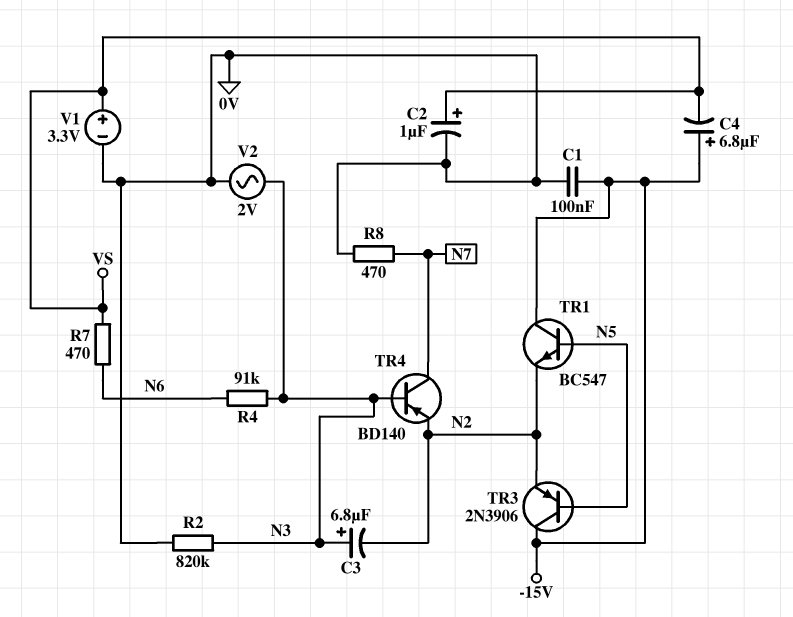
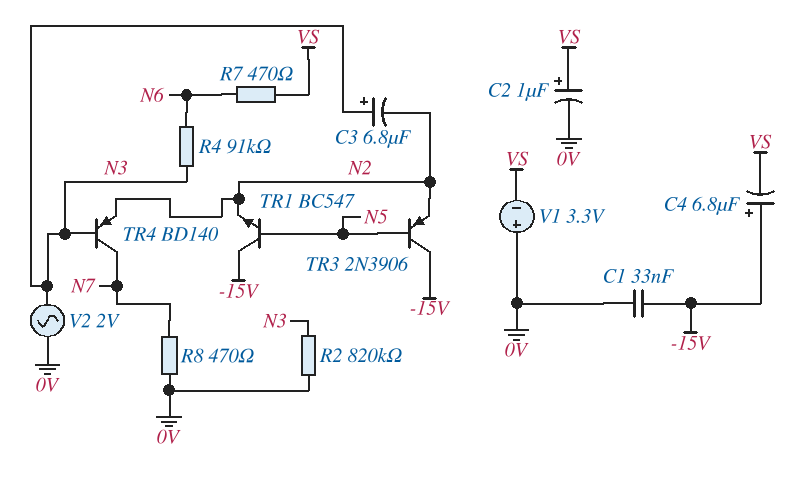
C1: 100nF (-15V, 0V) -> 33nF (-15V, 0V)
V1: 3.3V (plus VS, minus 0V) -> 3.3V (plus 0V, minus VS)

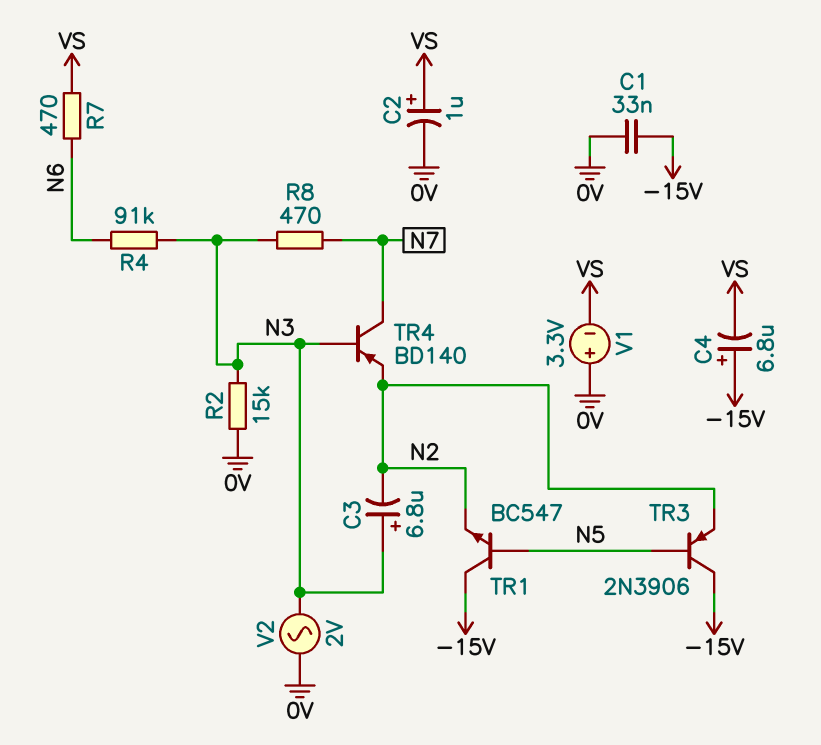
R2: 820k (0V, N3) -> 15k (0V, N3)
R8: 470 (0V, N7) -> 470 (N3, N7)

